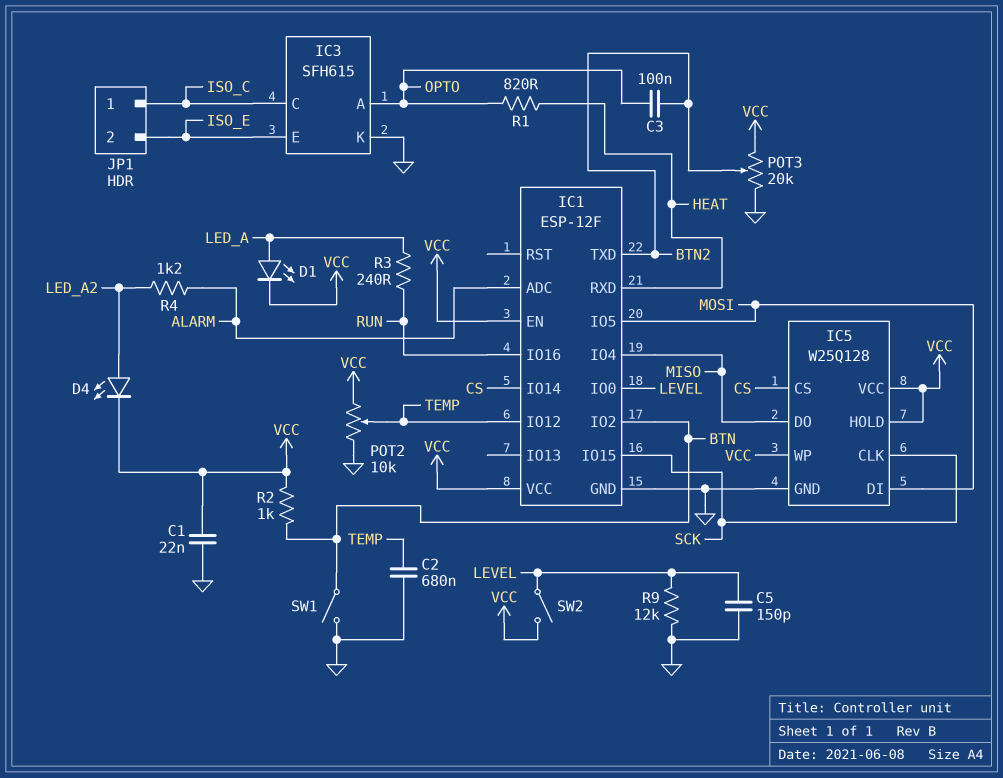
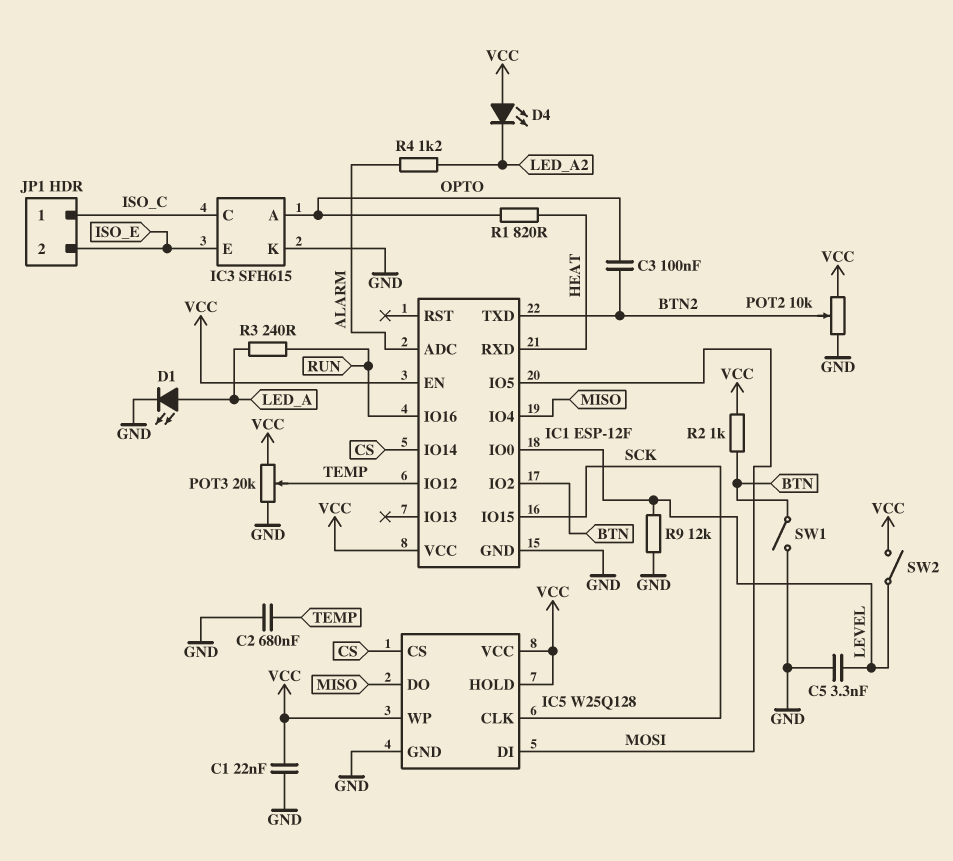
C5: 150pF (GND, LEVEL) -> 3.3nF (GND, LEVEL)
D1: LED (A LED_A, K VCC) -> LED (A LED_A, K GND)
D4: LED (A LED_A2, K VCC) -> LED (A VCC, K LED_A2)
POT2: 10k (GND, VCC, wiper TEMP) -> 10k (GND, VCC, wiper BTN2)
POT3: 20k (GND, VCC, wiper BTN2) -> 20k (GND, VCC, wiper TEMP)

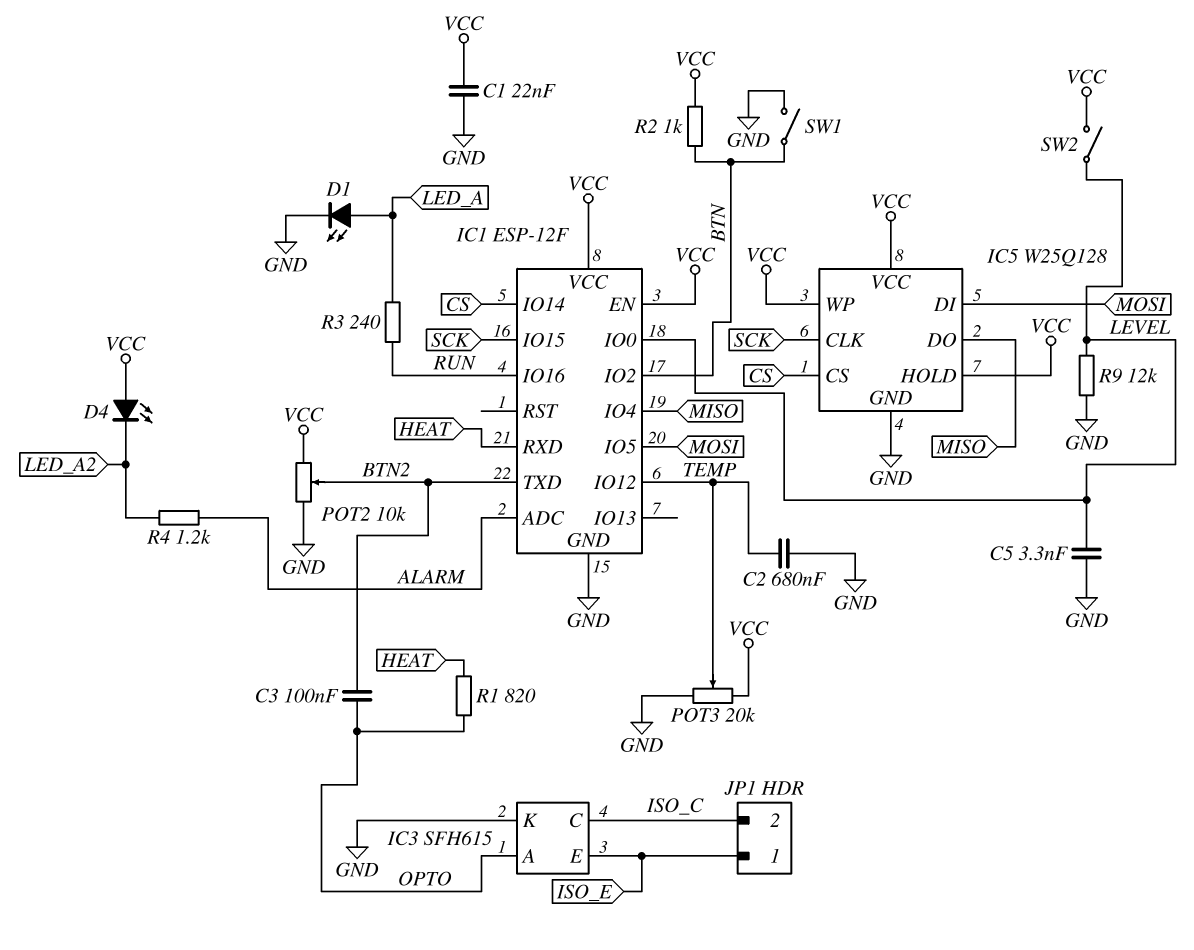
JP1 pin 1: ISO_C -> ISO_E
JP1 pin 2: ISO_E -> ISO_C

